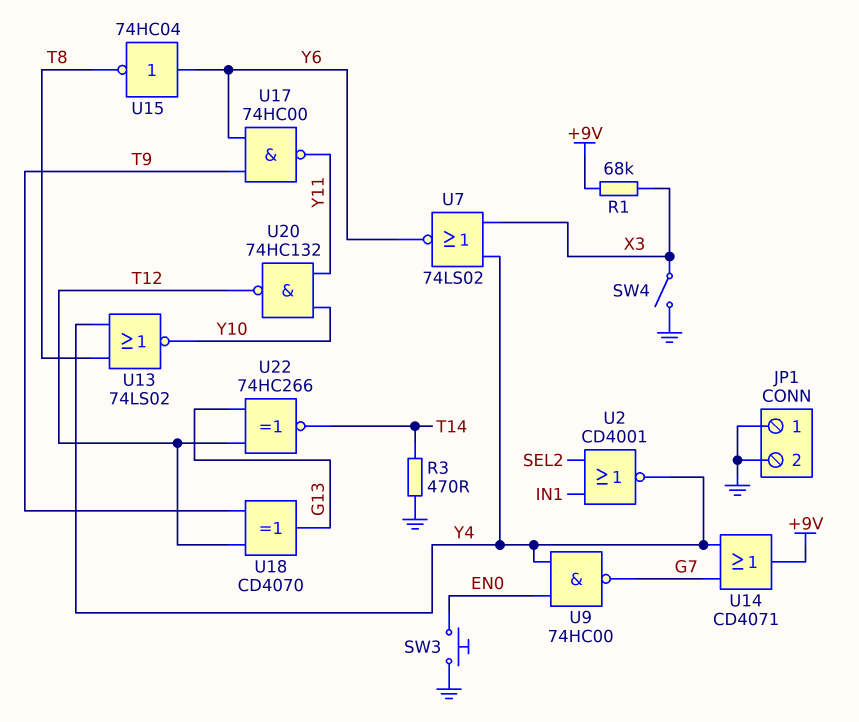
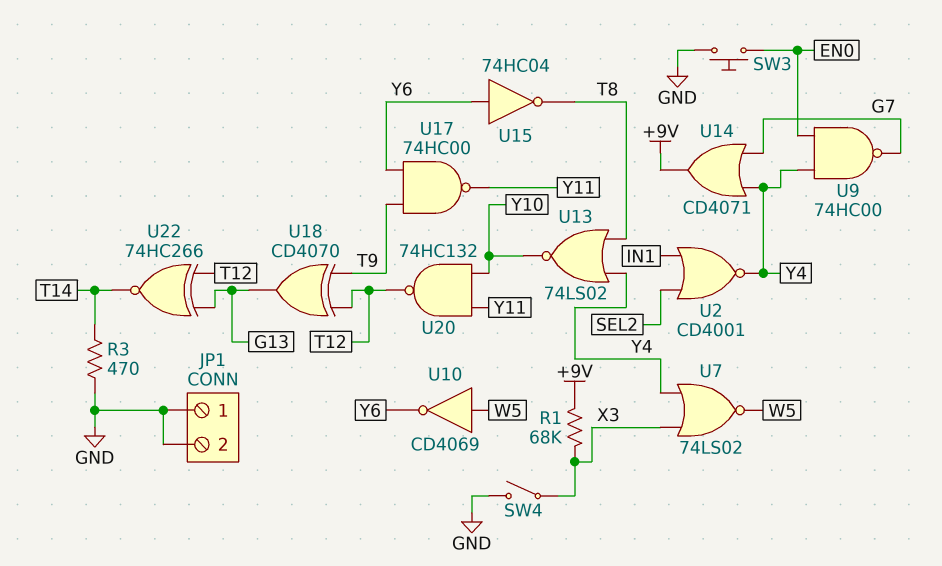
U7: NOR 74LS02 (in X3, in Y4, out Y6) -> NOR 74LS02 (in X3, in Y4, out W5)
U10: none -> NOT CD4069 (in W5, out Y6)

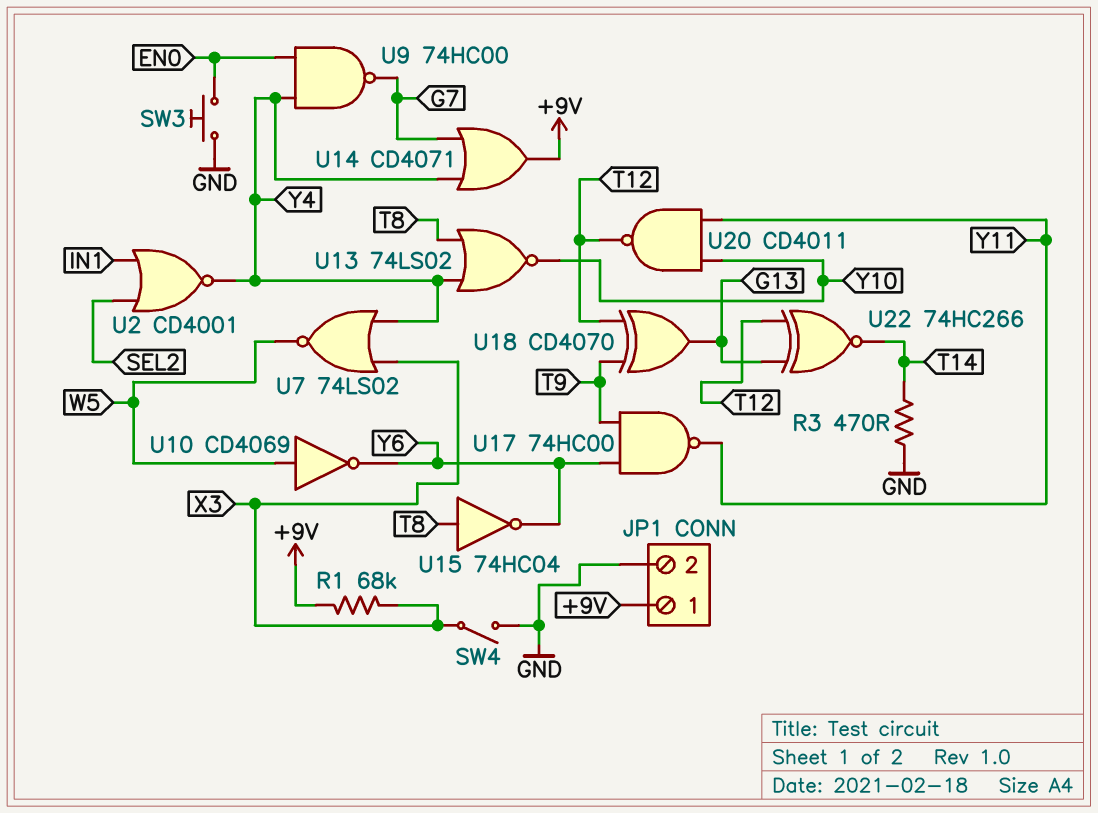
JP1 pin 1: GND -> +9V
U15: NOT 74HC04 (in Y6, out T8) -> NOT 74HC04 (in T8, out Y6)
U20: NAND 74HC132 (in Y10, in Y11, out T12) -> NAND CD4011 (in Y10, in Y11, out T12)

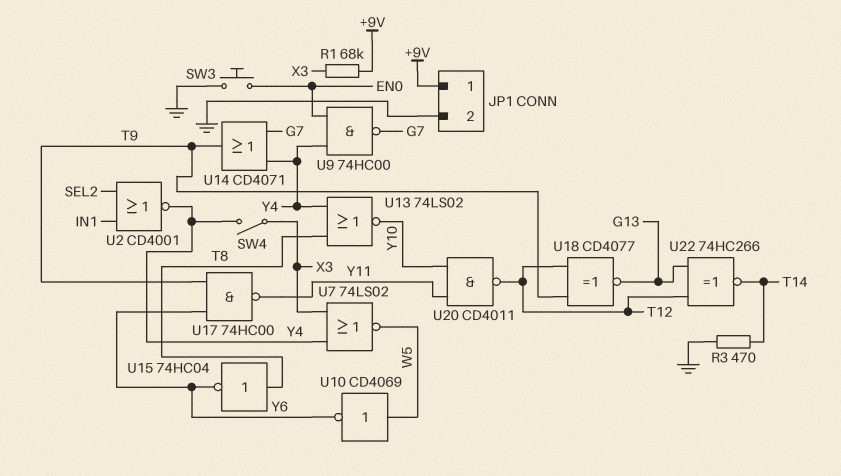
SW4: switch (GND, X3) -> switch (X3, Y4)
U14: OR CD4071 (in G7, in Y4, out +9V) -> OR CD4071 (in G7, in Y4, out T9)
U18: XOR CD4070 (in T9, in T12, out G13) -> XNOR CD4077 (in T9, in T12, out G13)

